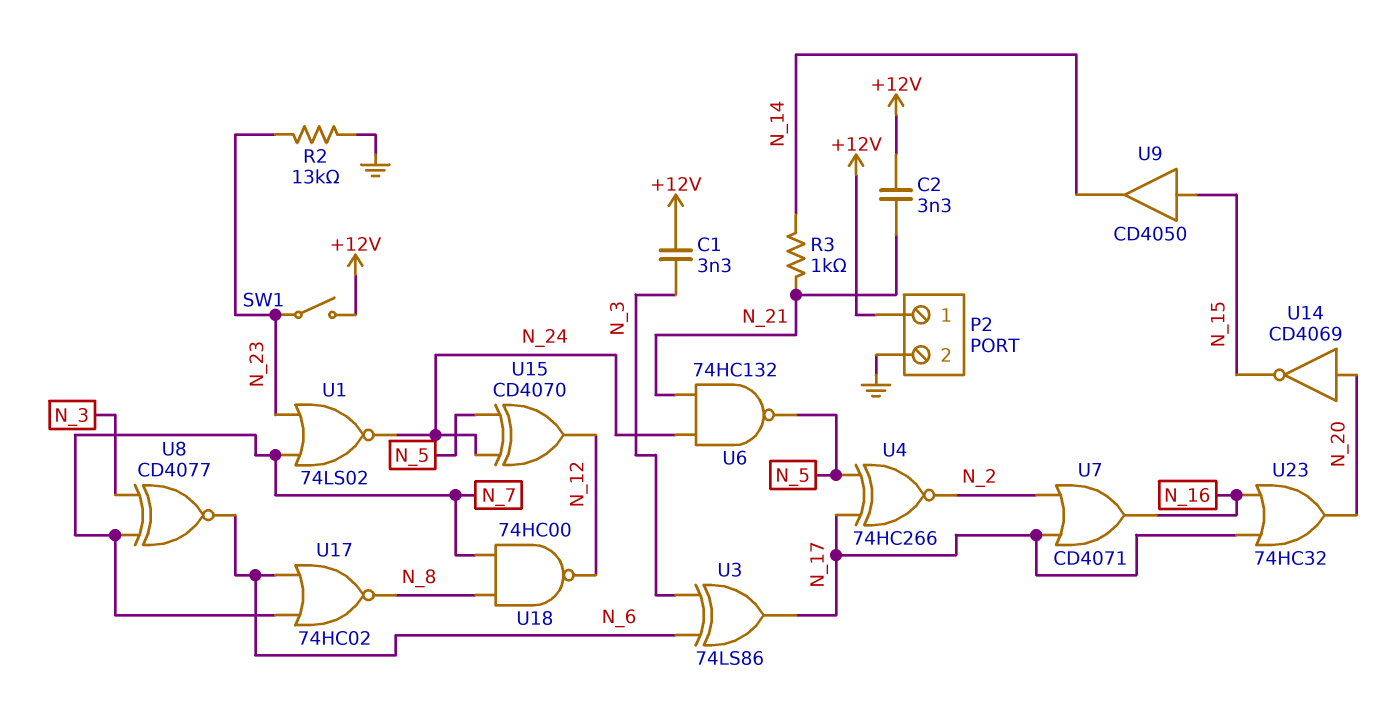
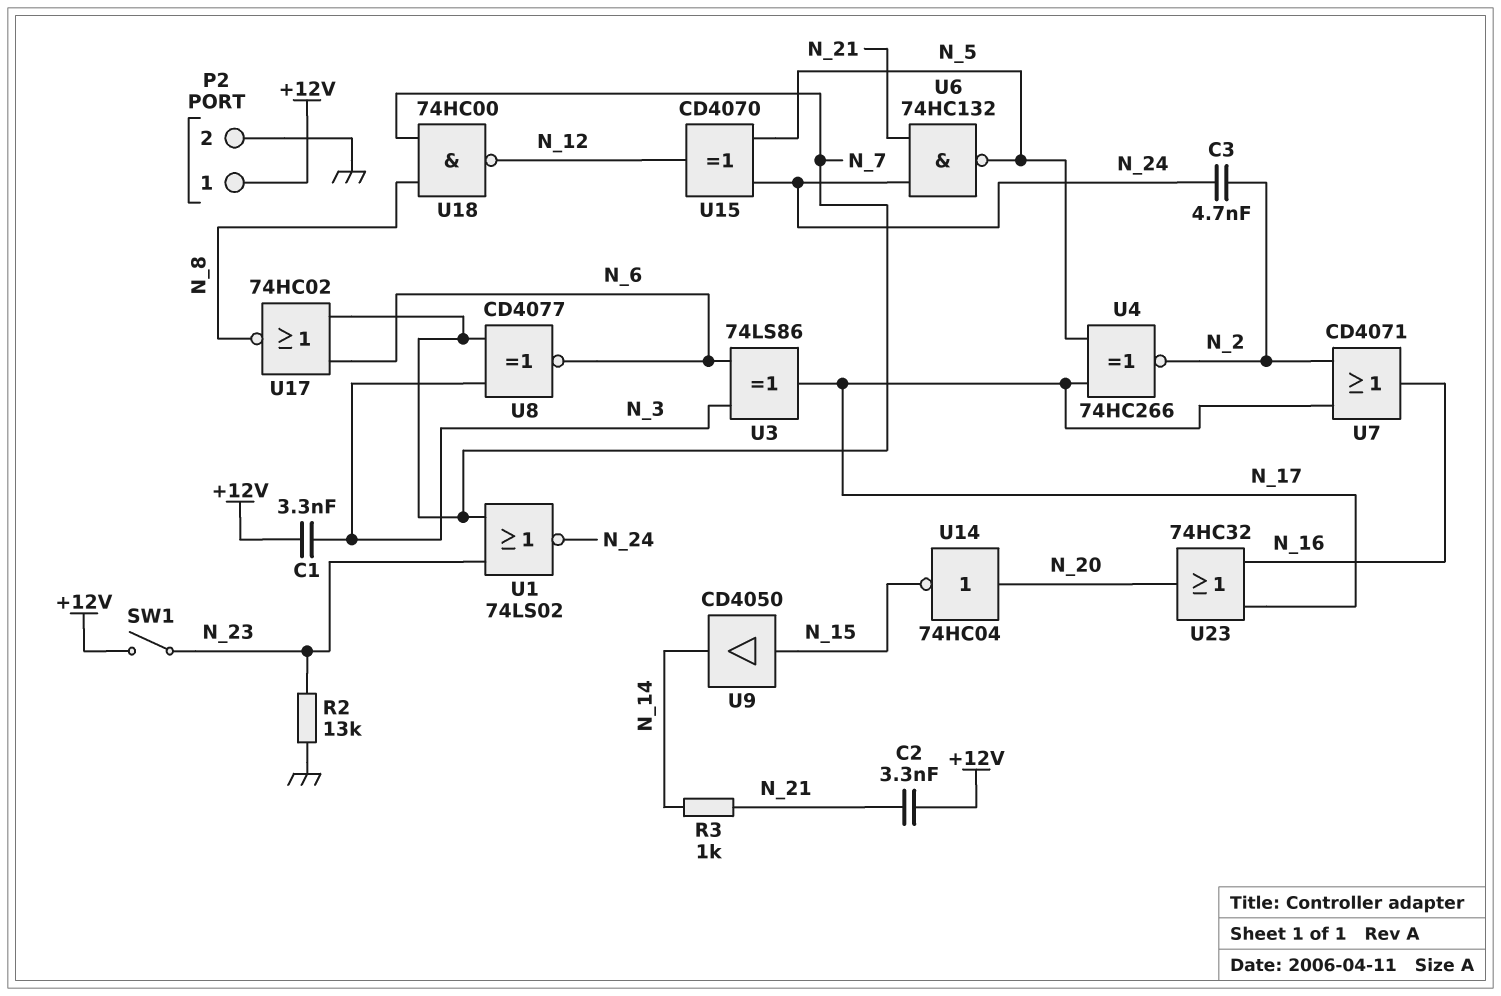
C3: none -> 4.7nF (N_2, N_24)
U14: NOT CD4069 (in N_20, out N_15) -> NOT 74HC04 (in N_20, out N_15)

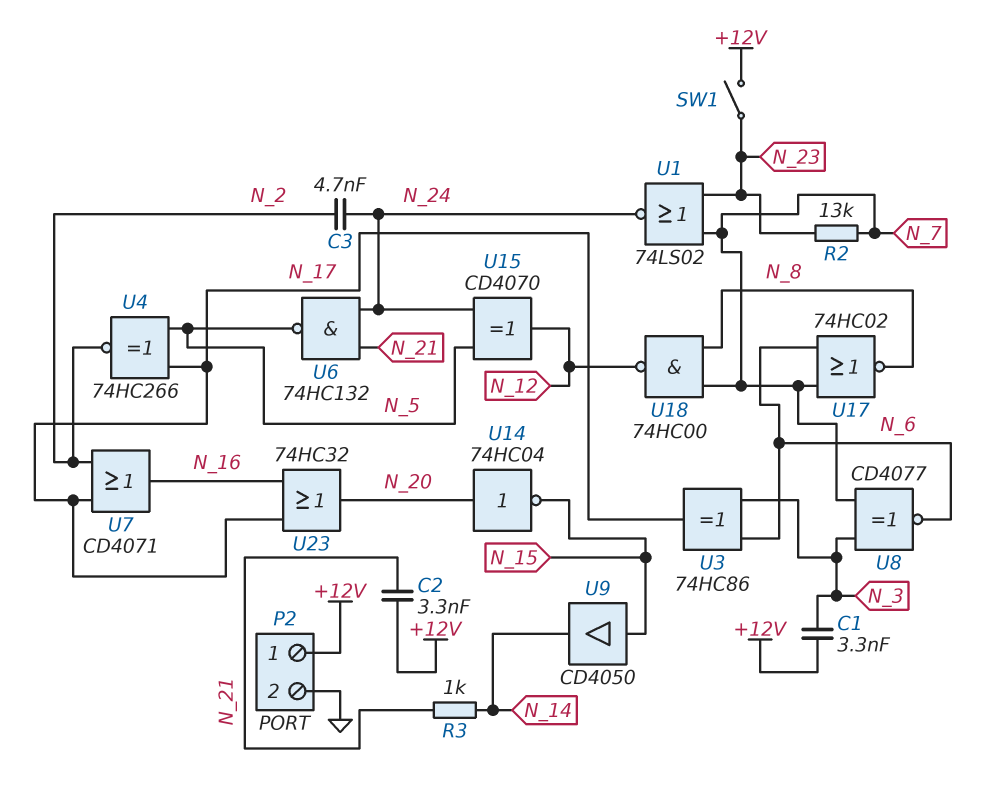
R2: 13k (GND, N_23) -> 13k (N_7, N_23)
U3: XOR 74LS86 (in N_3, in N_6, out N_17) -> XOR 74HC86 (in N_3, in N_6, out N_17)

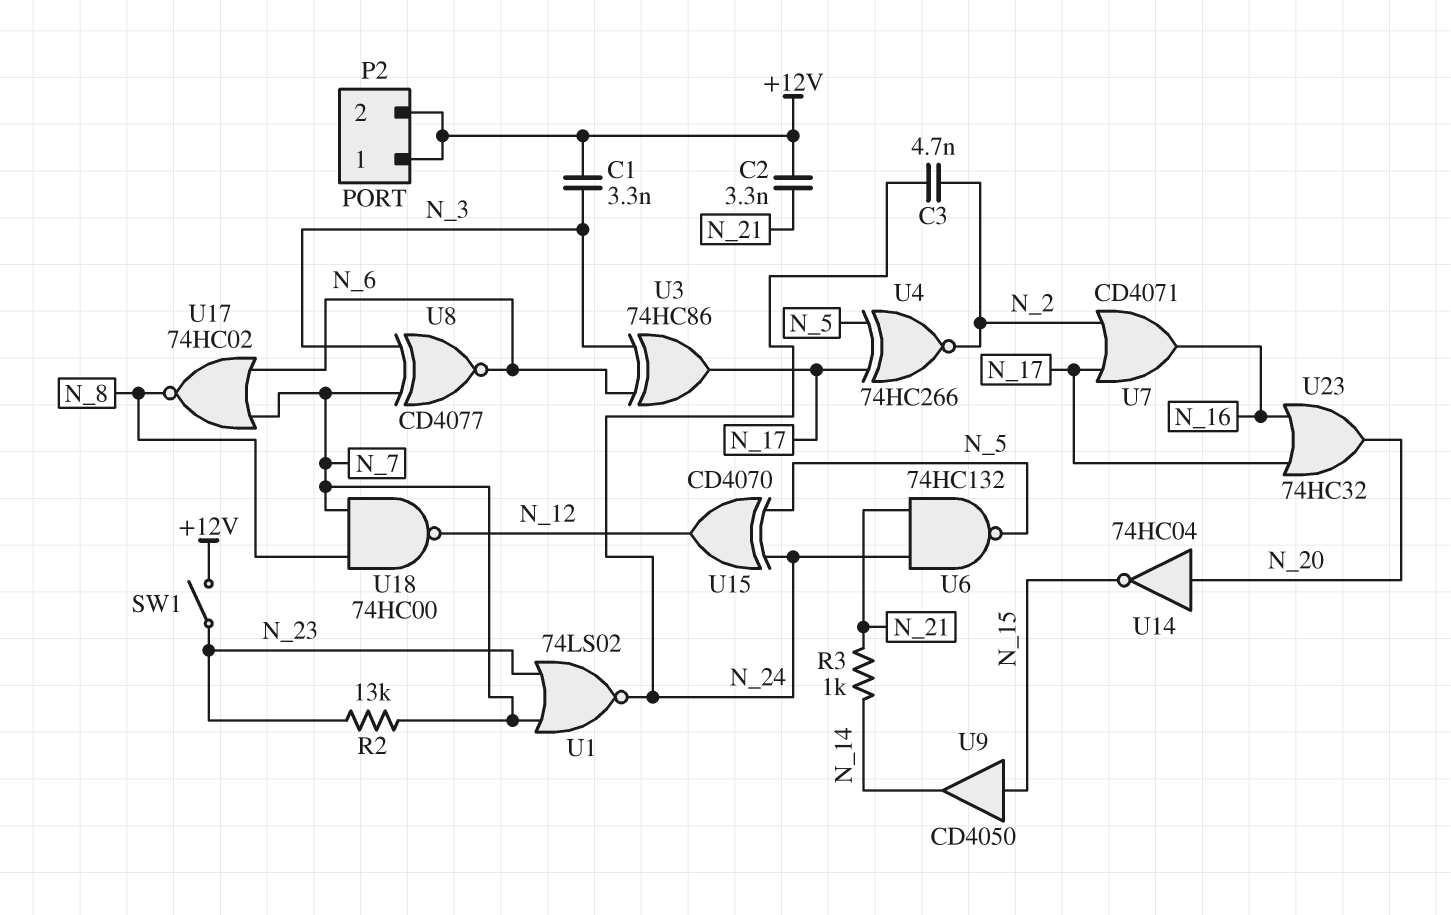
P2 pin 2: GND -> +12V

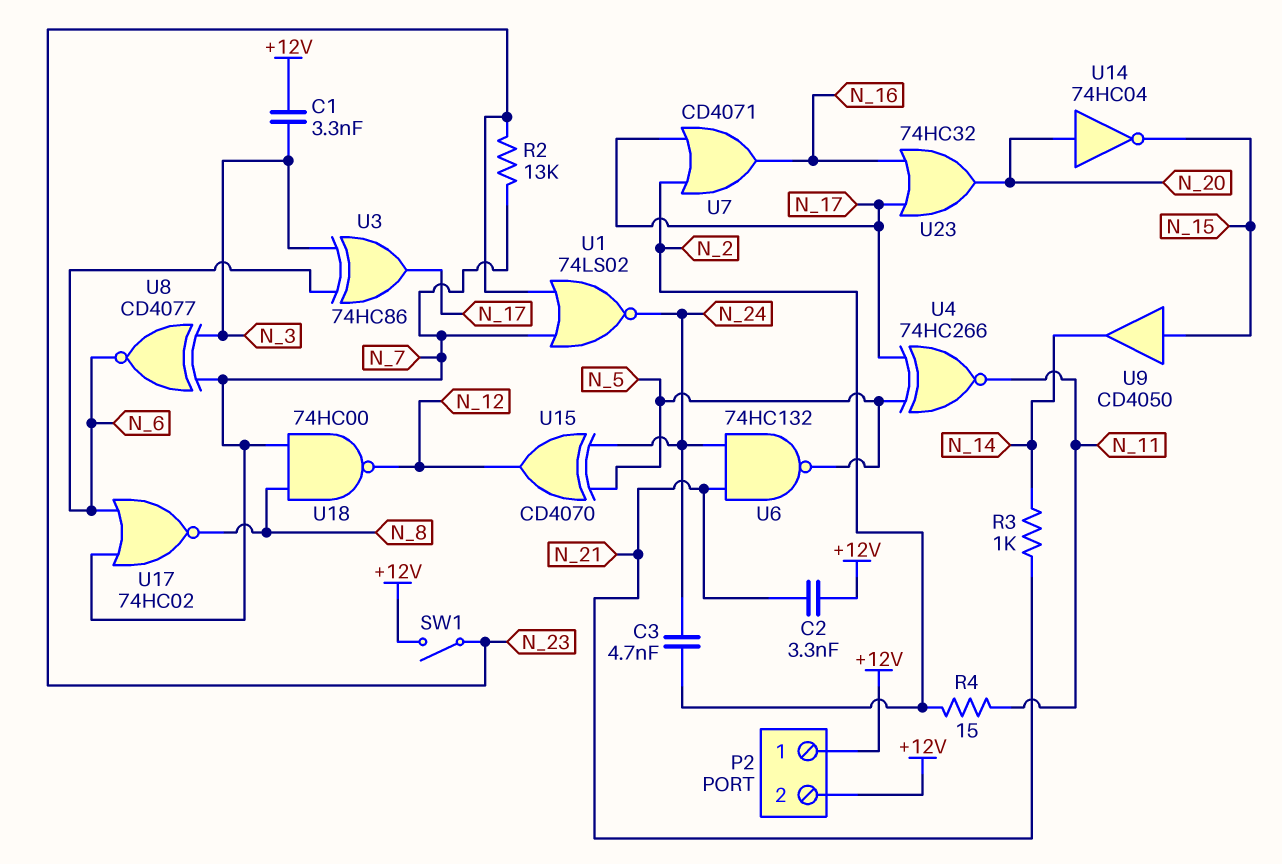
R4: none -> 15 (N_2, N_11)
U4: XNOR 74HC266 (in N_5, in N_17, out N_2) -> XNOR 74HC266 (in N_5, in N_17, out N_11)

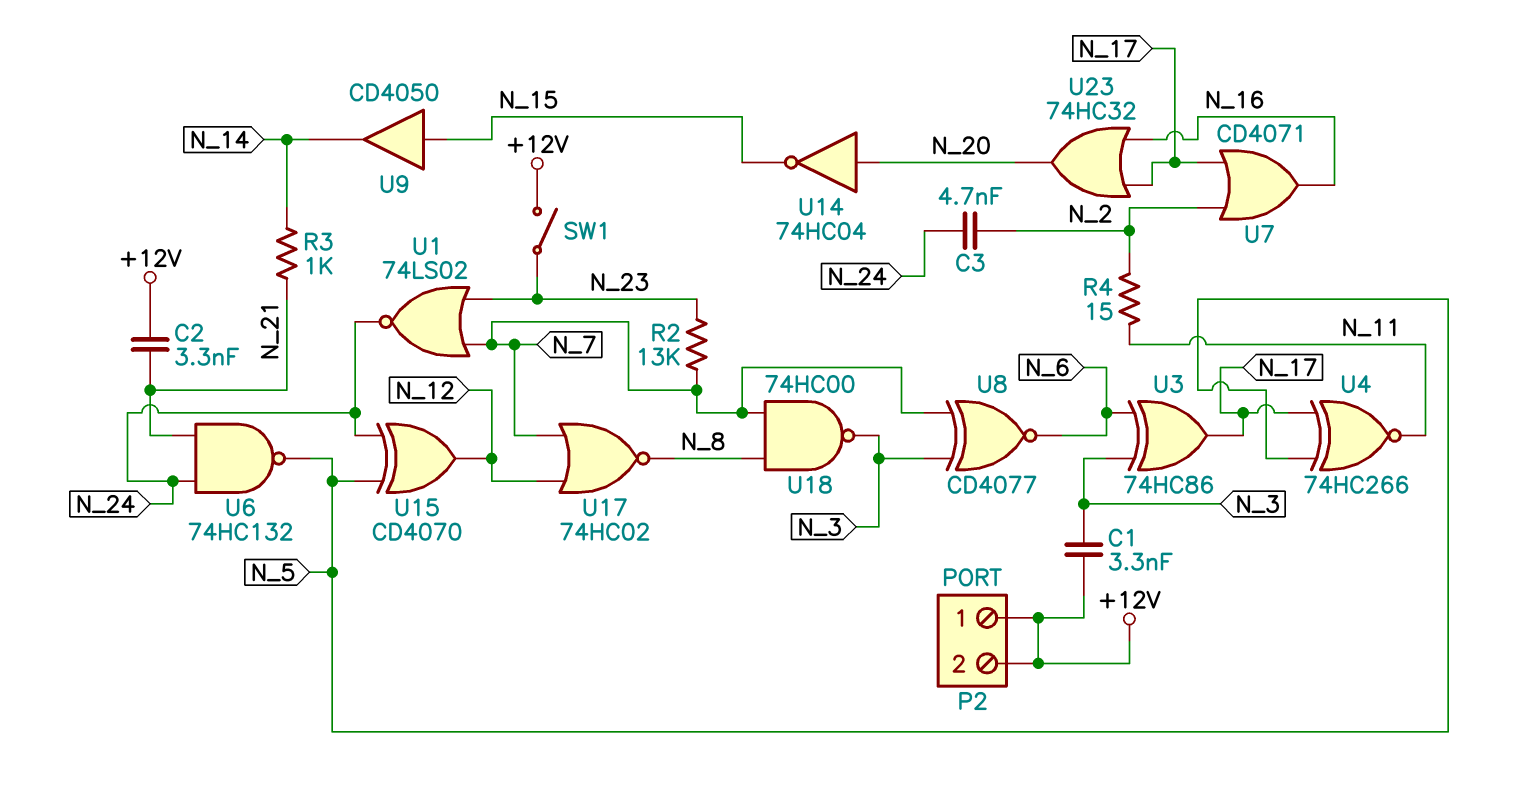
U17: NOR 74HC02 (in N_6, in N_7, out N_8) -> NOR 74HC02 (in N_7, in N_12, out N_8)
U18: NAND 74HC00 (in N_7, in N_8, out N_12) -> NAND 74HC00 (in N_7, in N_8, out N_3)

